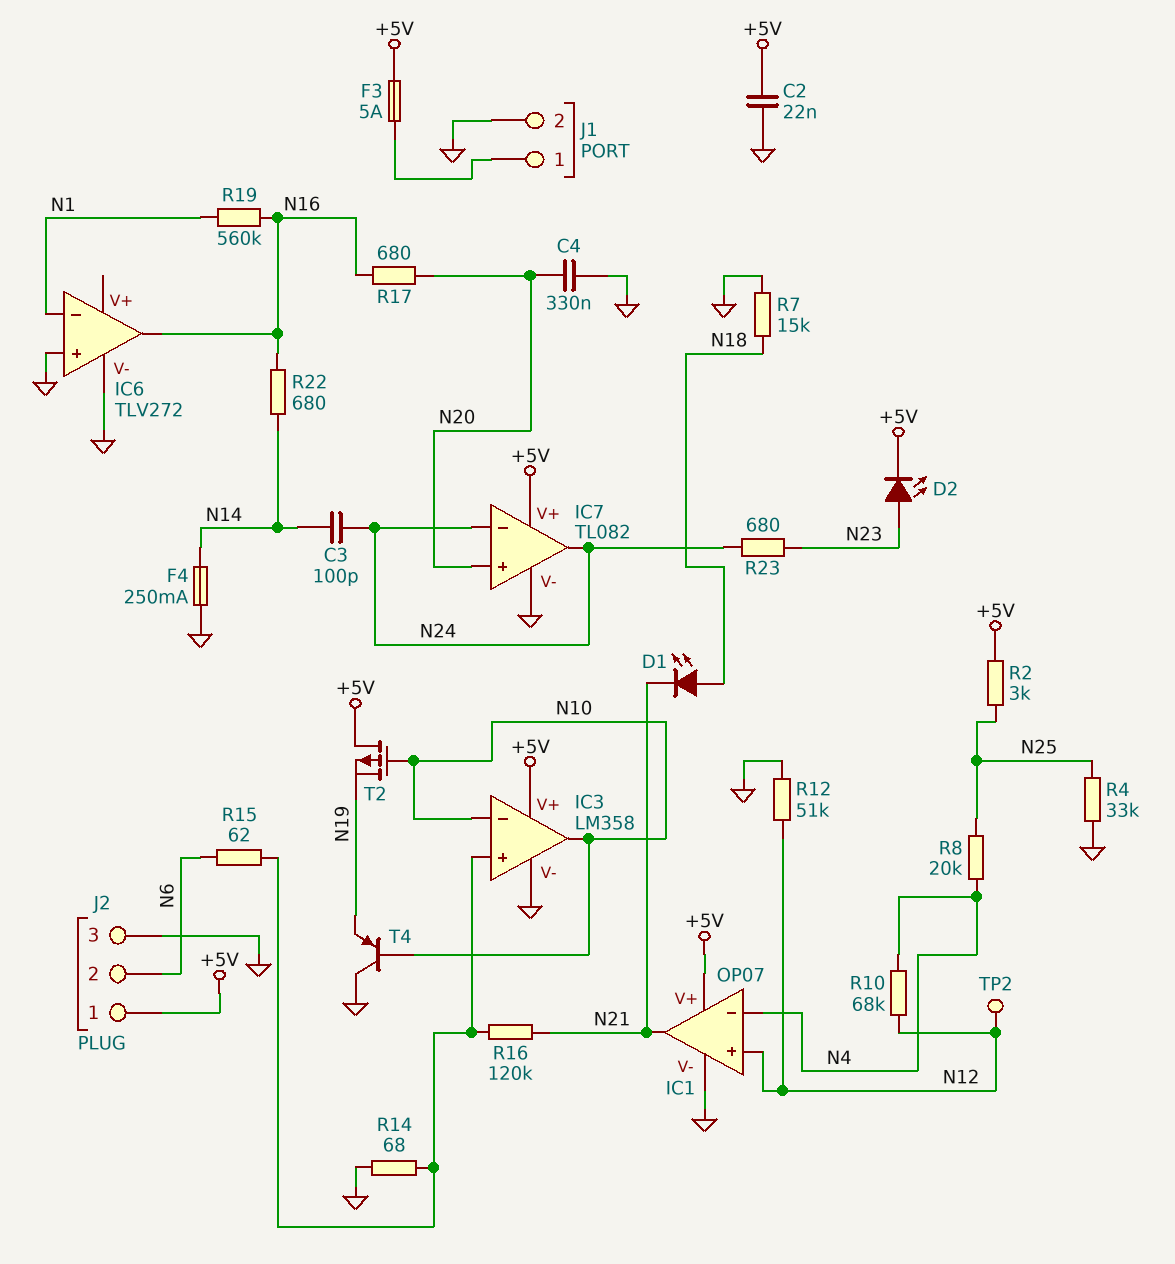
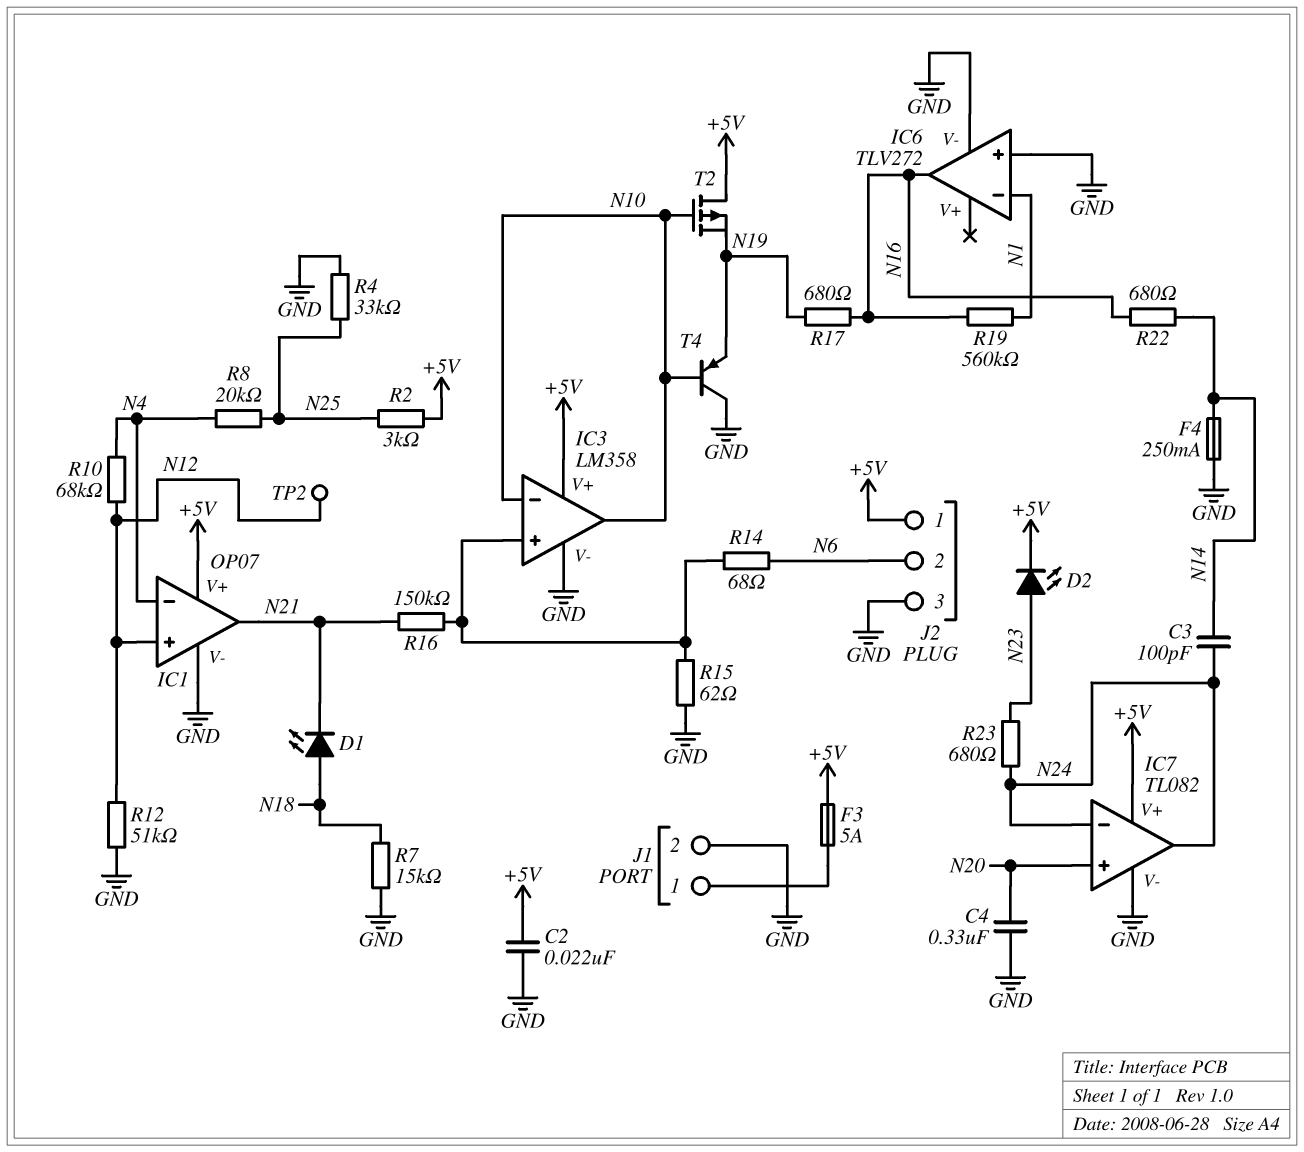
R14: 68 (GND, IC3/in+) -> 68 (IC3/in+, N6)
R15: 62 (IC3/in+, N6) -> 62 (GND, IC3/in+)
R16: 120k (IC3/in+, N21) -> 150k (IC3/in+, N21)
R17: 680 (N16, N20) -> 680 (N16, N19)

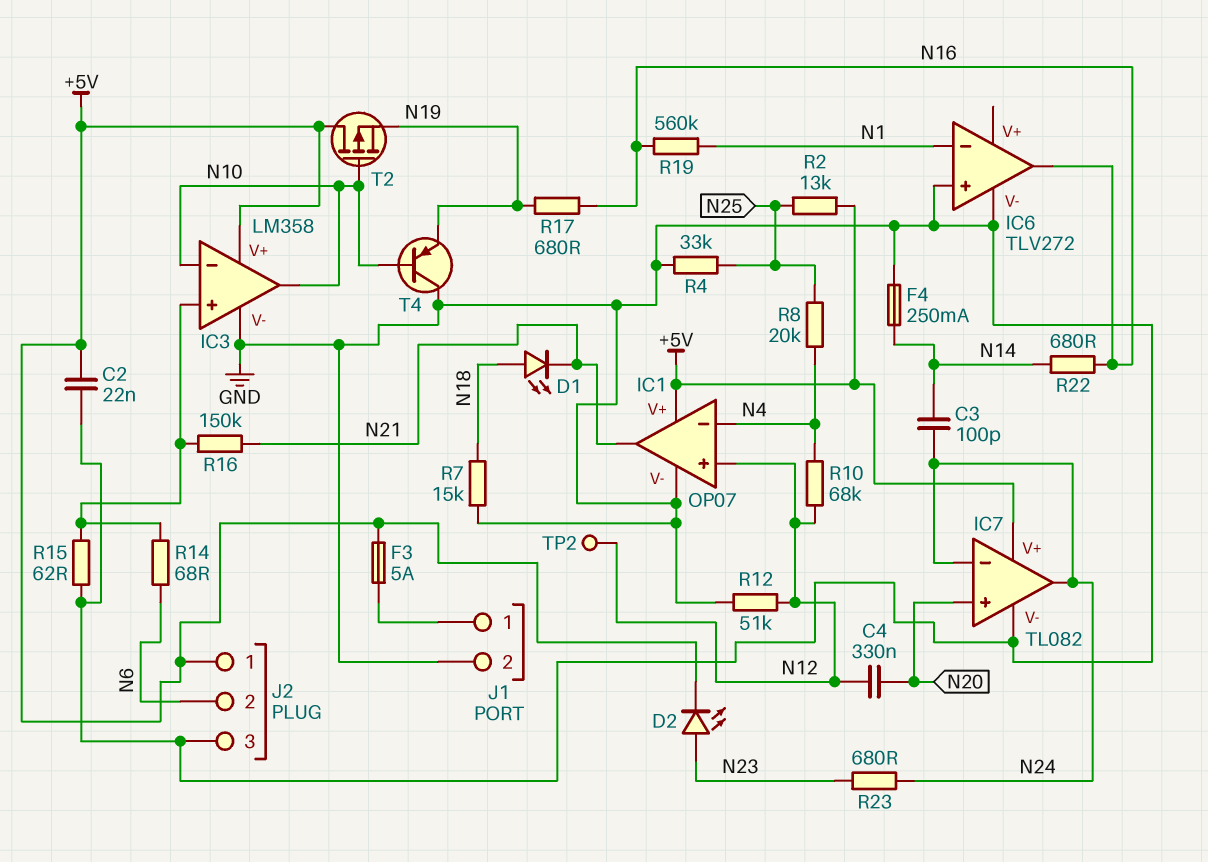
C4: 330nF (GND, N20) -> 330nF (N12, N20)
R2: 3k (+5V, N25) -> 13k (+5V, N25)

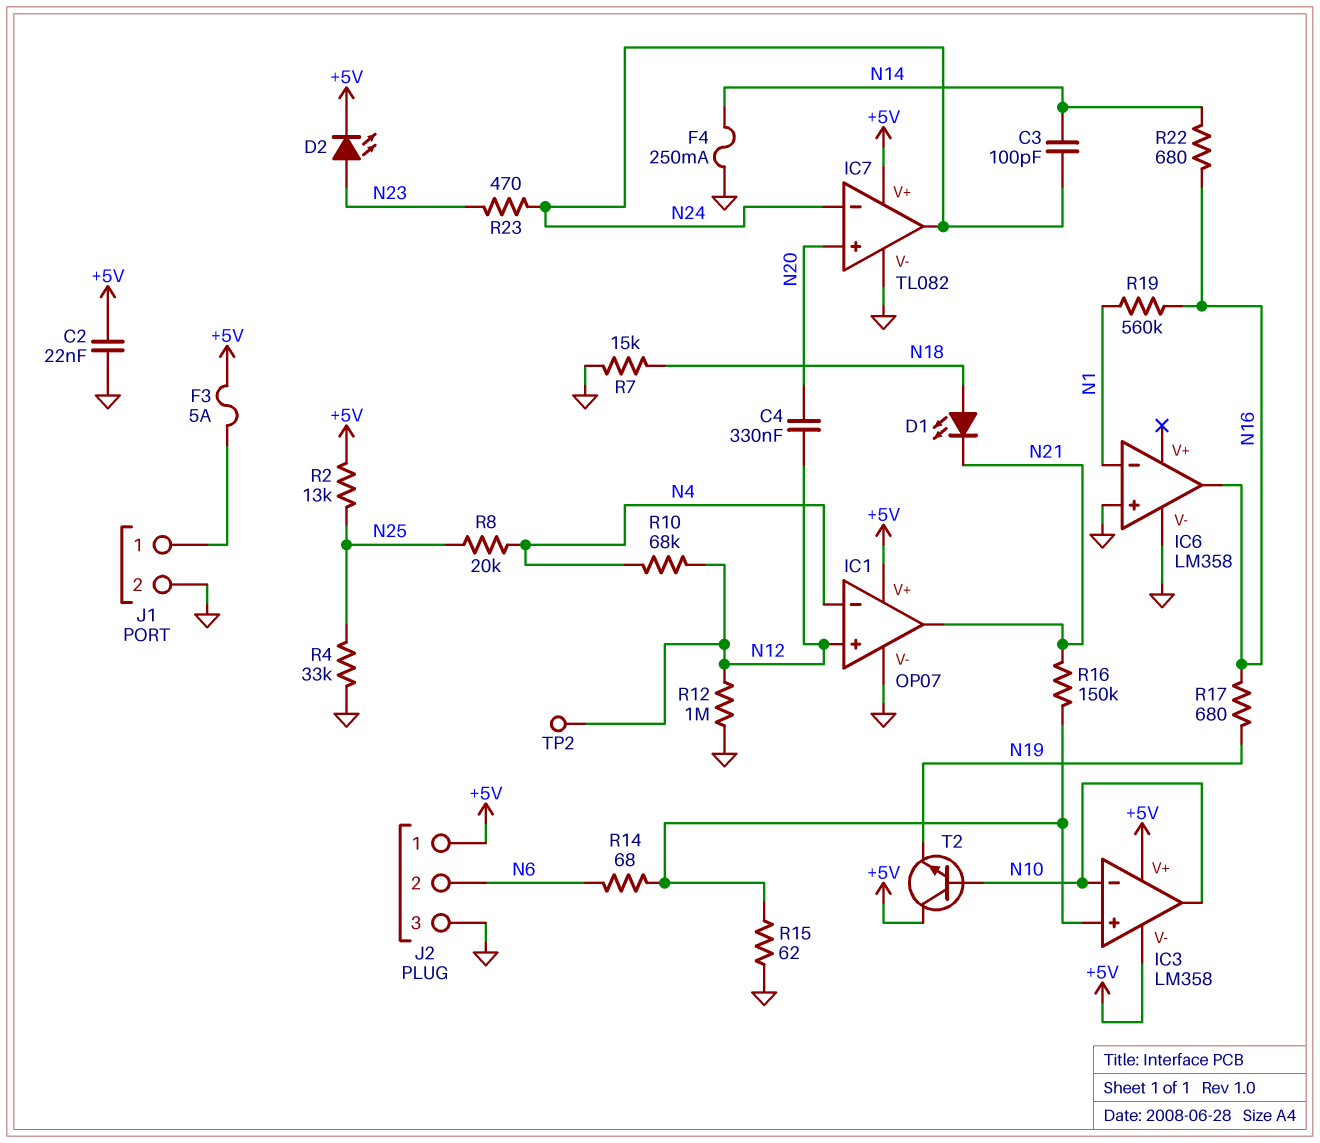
IC3 pin V-: GND -> +5V
IC6: TLV272 -> LM358
R12: 51k (GND, N12) -> 1M (GND, N12)
R23: 680 (N23, N24) -> 470 (N23, N24)
T2: PMOS (G N10, D +5V, S N19) -> NPN (B N10, C +5V, E N19)
T4: PNP (B N10, C GND, E N19) -> none

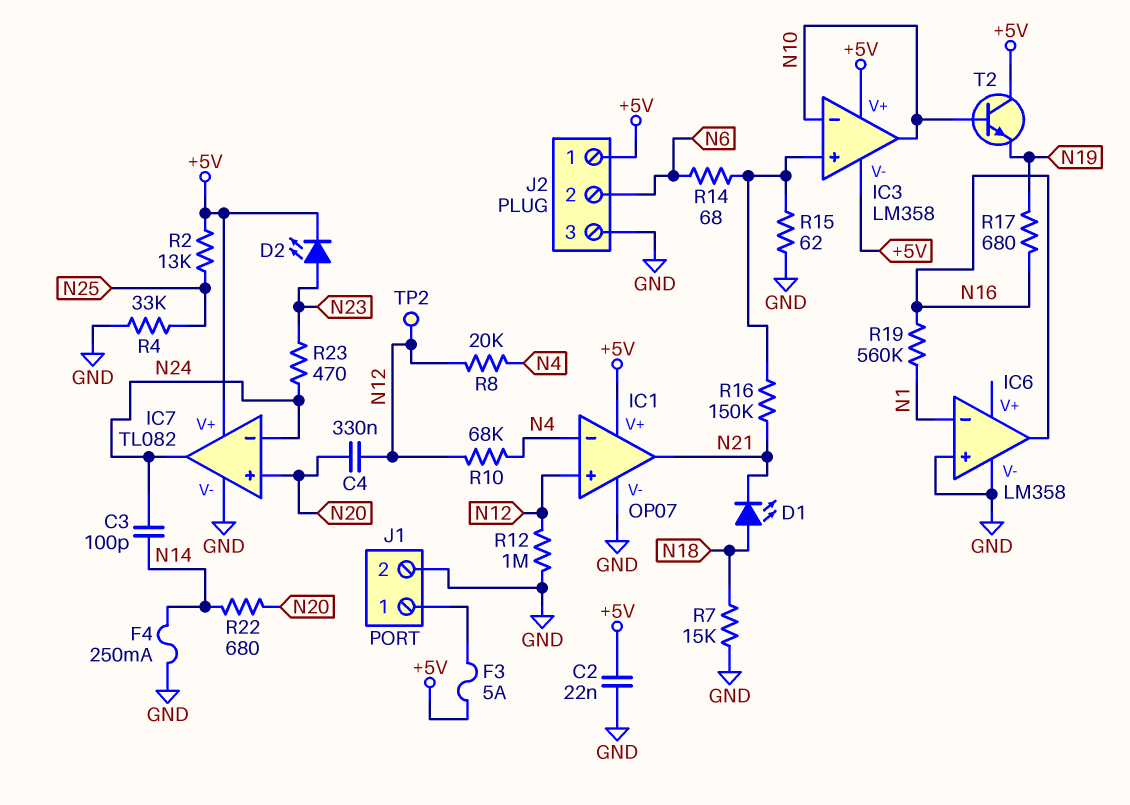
R8: 20k (N4, N25) -> 20k (N4, N12)
R22: 680 (N14, N16) -> 680 (N14, N20)

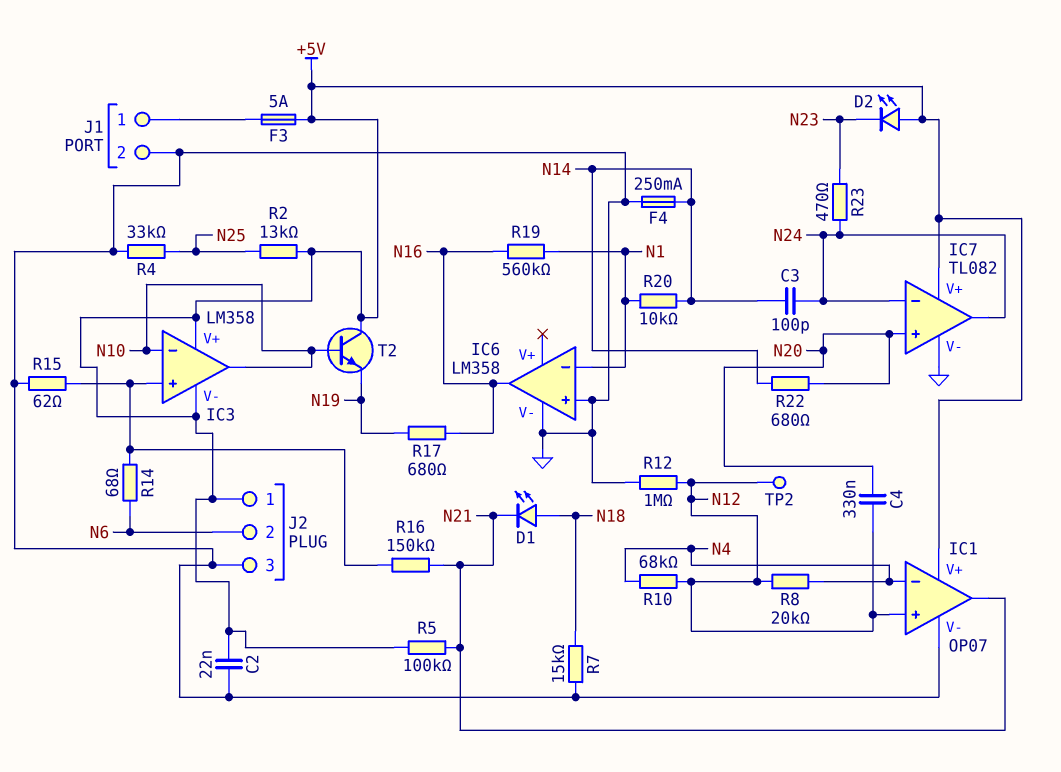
D2: LED (A N23, K +5V) -> LED (A +5V, K N23)
R5: none -> 100k (+5V, N21)
R20: none -> 10k (N1, N14)

